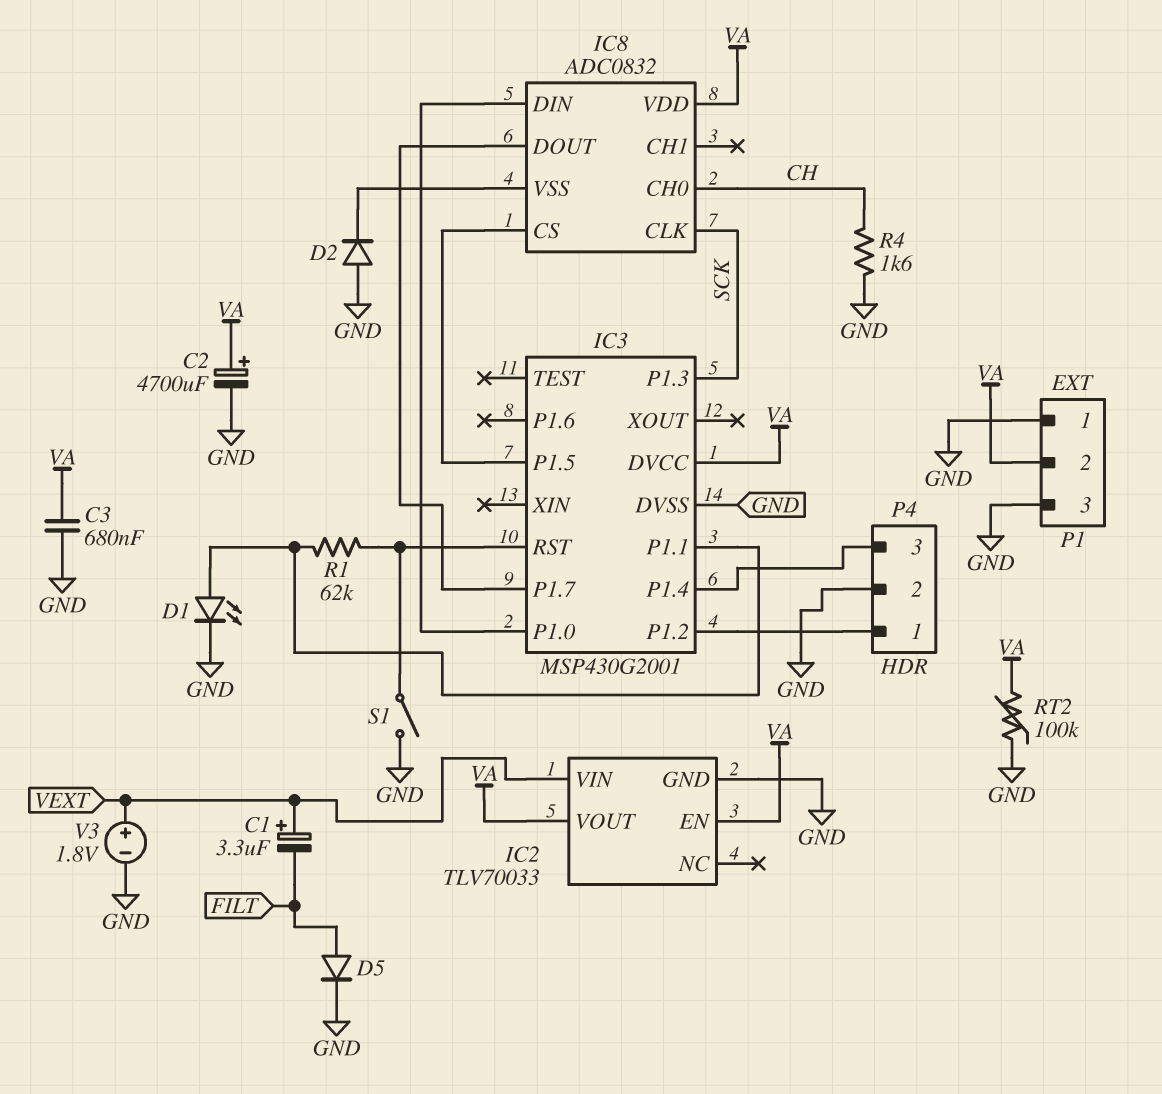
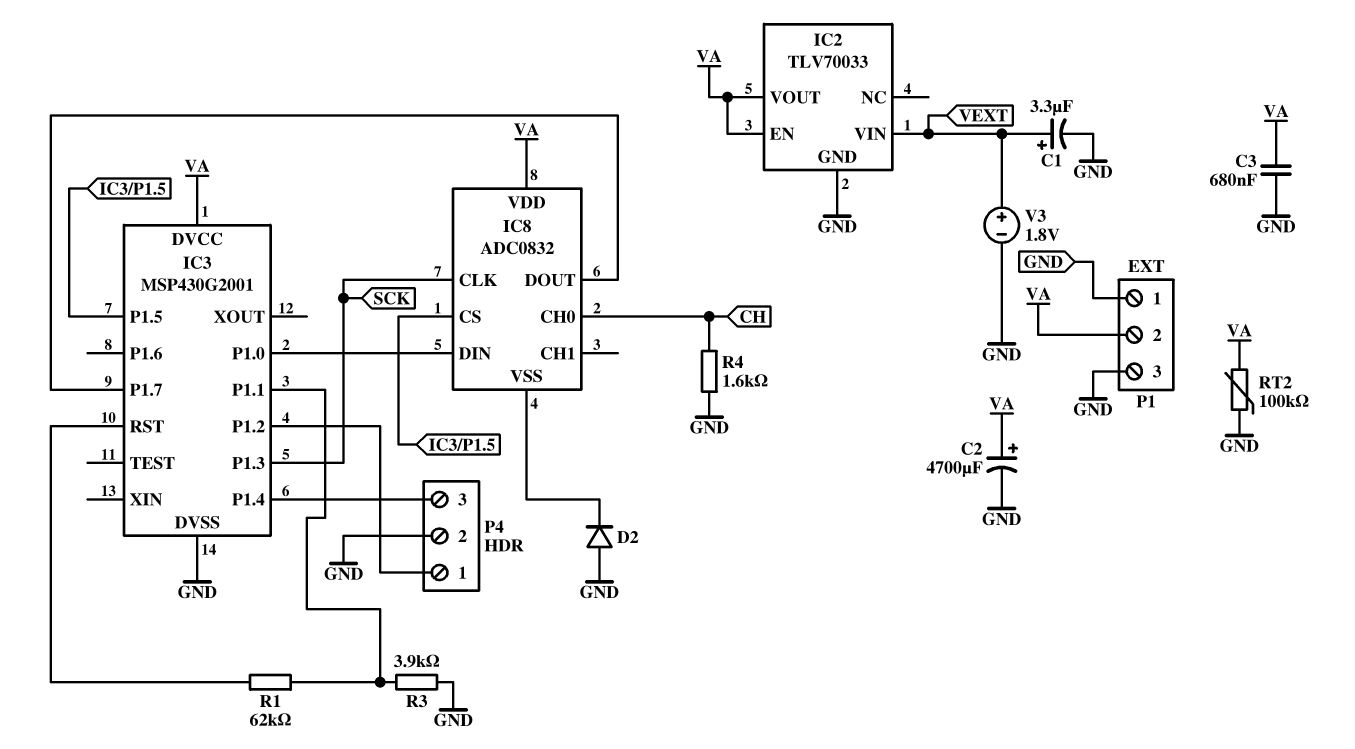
C1: 3.3uF (plus VEXT, minus FILT) -> 3.3uF (plus VEXT, minus GND)
D1: LED (A IC3/P1.1, K GND) -> none
D5: diode (A FILT, K GND) -> none
R3: none -> 3.9k (GND, IC3/P1.1)
S1: switch (GND, IC3/RST) -> none

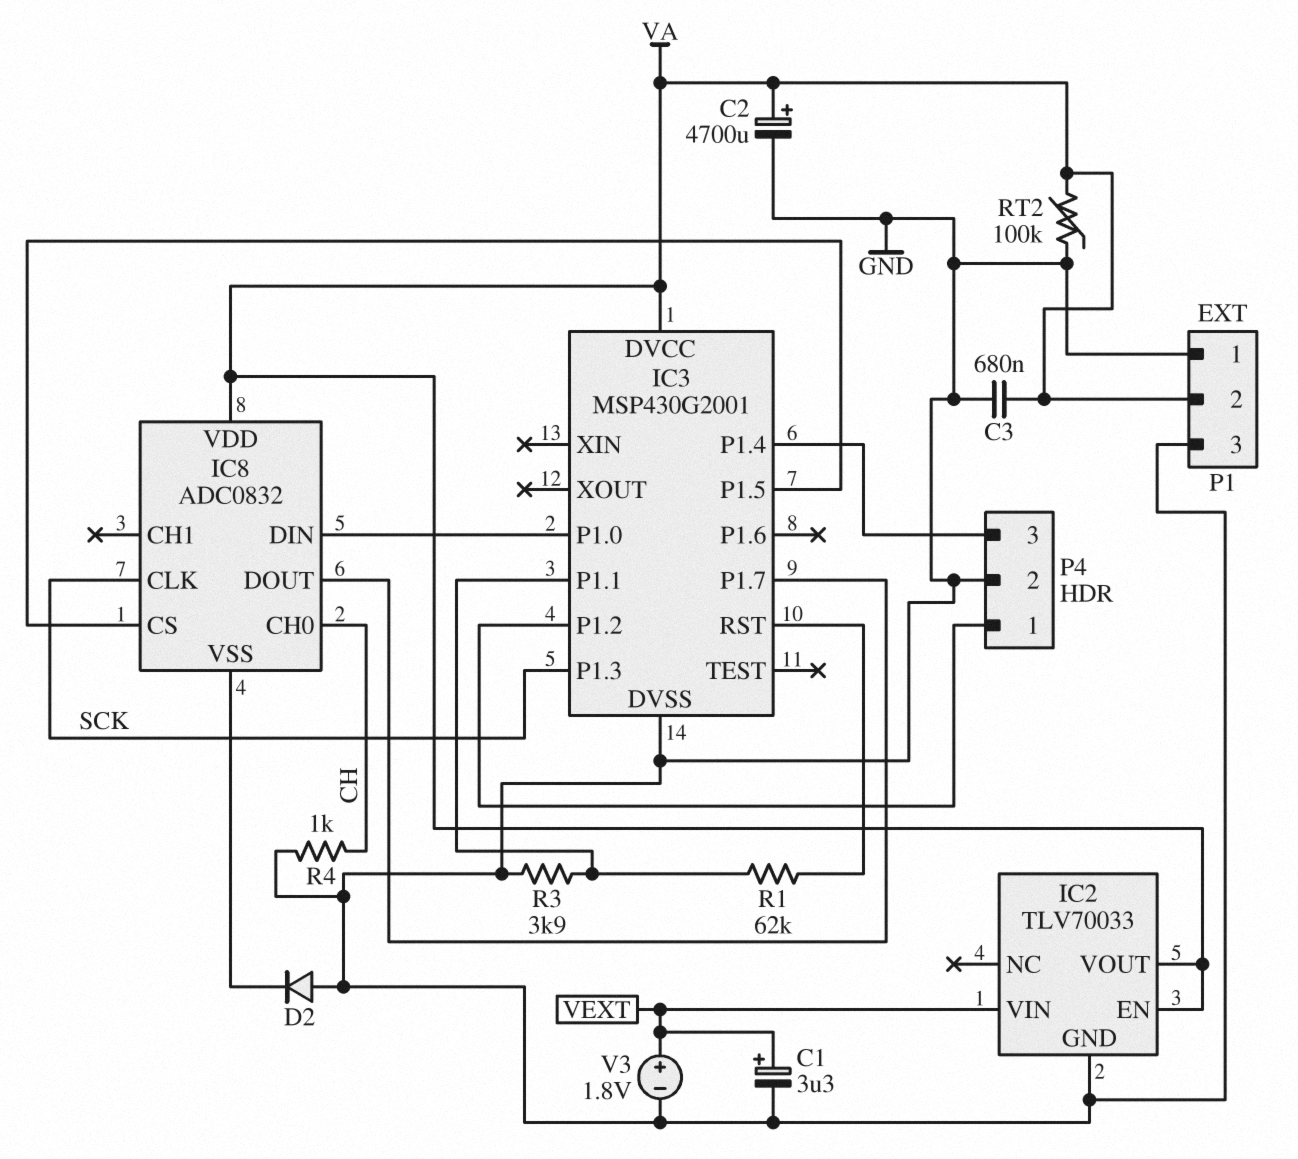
R4: 1.6k (CH, GND) -> 1k (CH, GND)

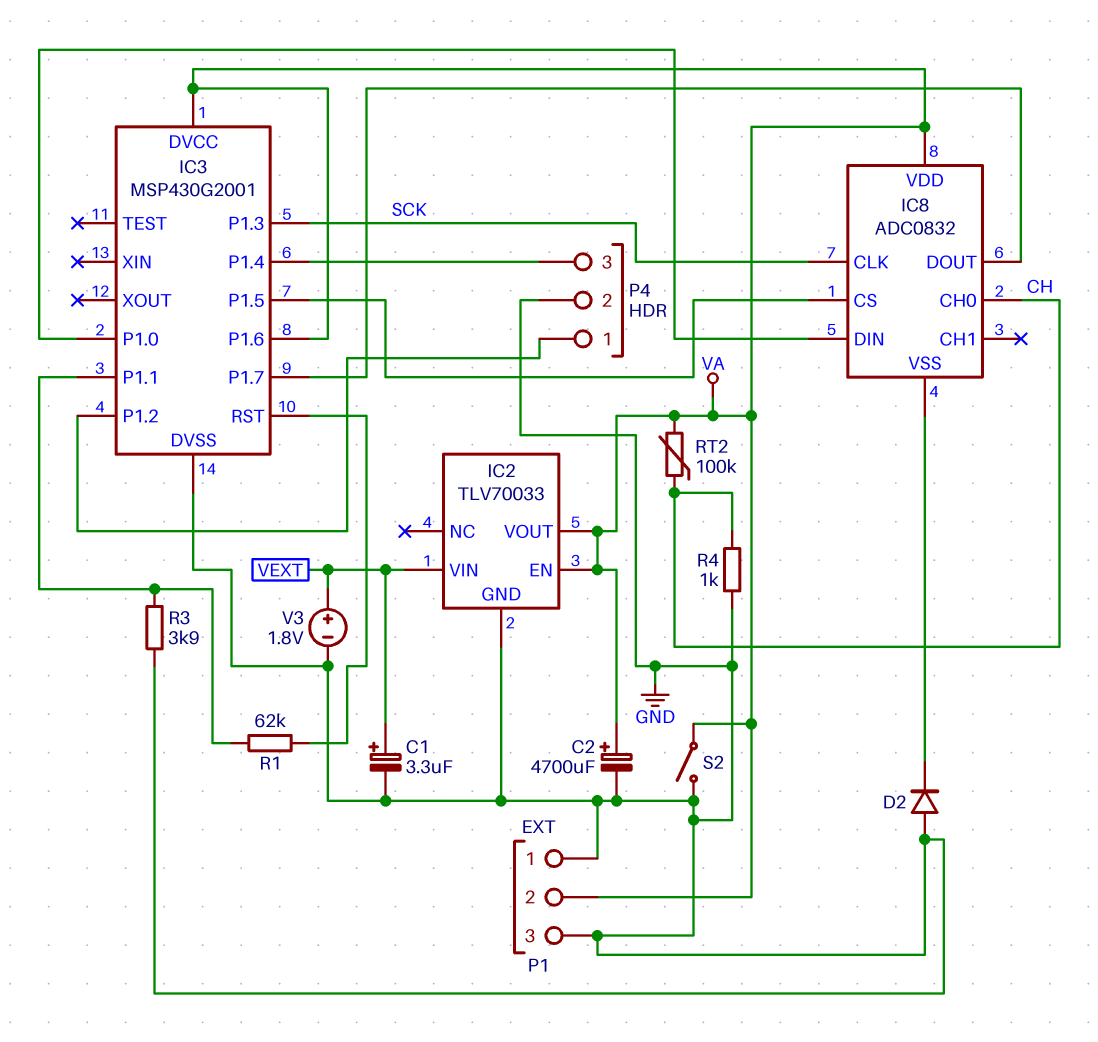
C3: 680nF (GND, VA) -> none
IC3 pin P1.6: none -> VA
RT2: 100k (GND, VA) -> 100k (CH, VA)
S2: none -> switch (GND, VA)

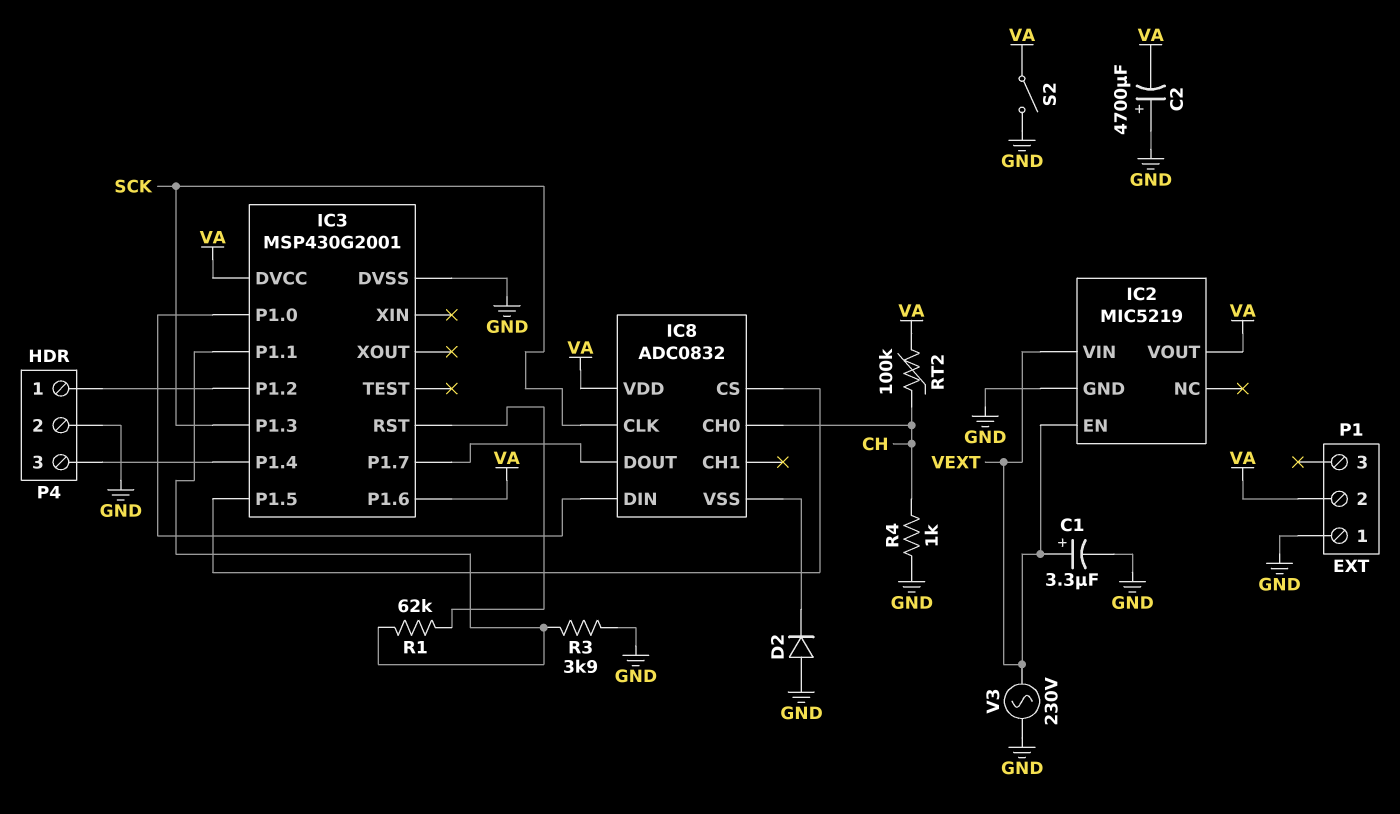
C2: 4700uF (plus VA, minus GND) -> 4700uF (plus GND, minus VA)
IC2: TLV70033 -> MIC5219
IC2 pin EN: VA -> VEXT
P1 pin 3: GND -> none
V3: 1.8V (plus VEXT, minus GND) -> AC 230V (GND, VEXT)

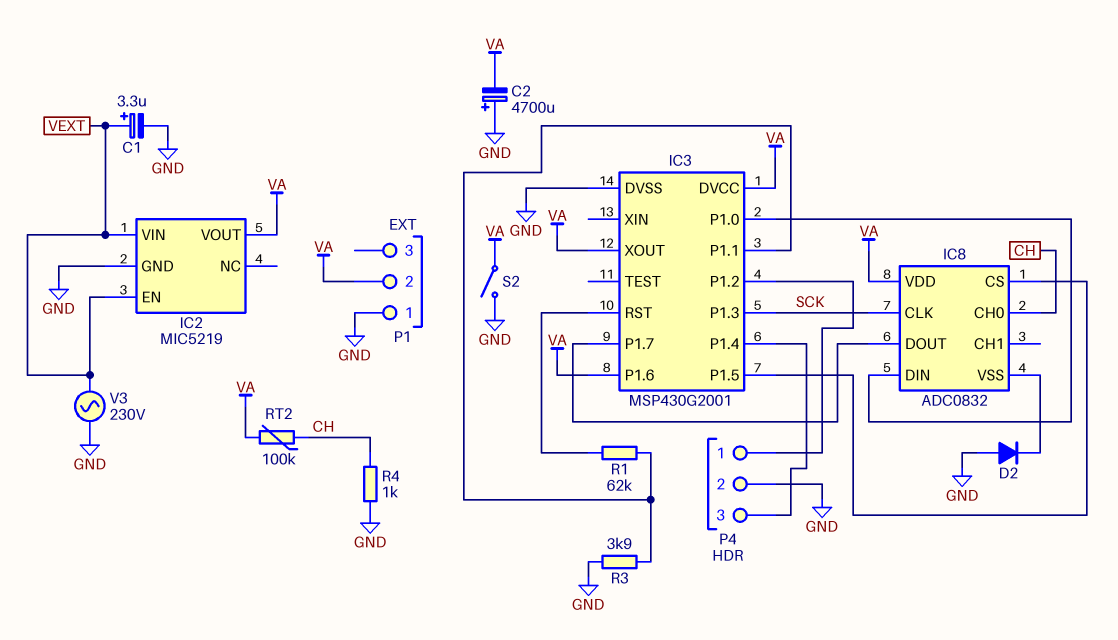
IC3 pin XOUT: none -> VA

